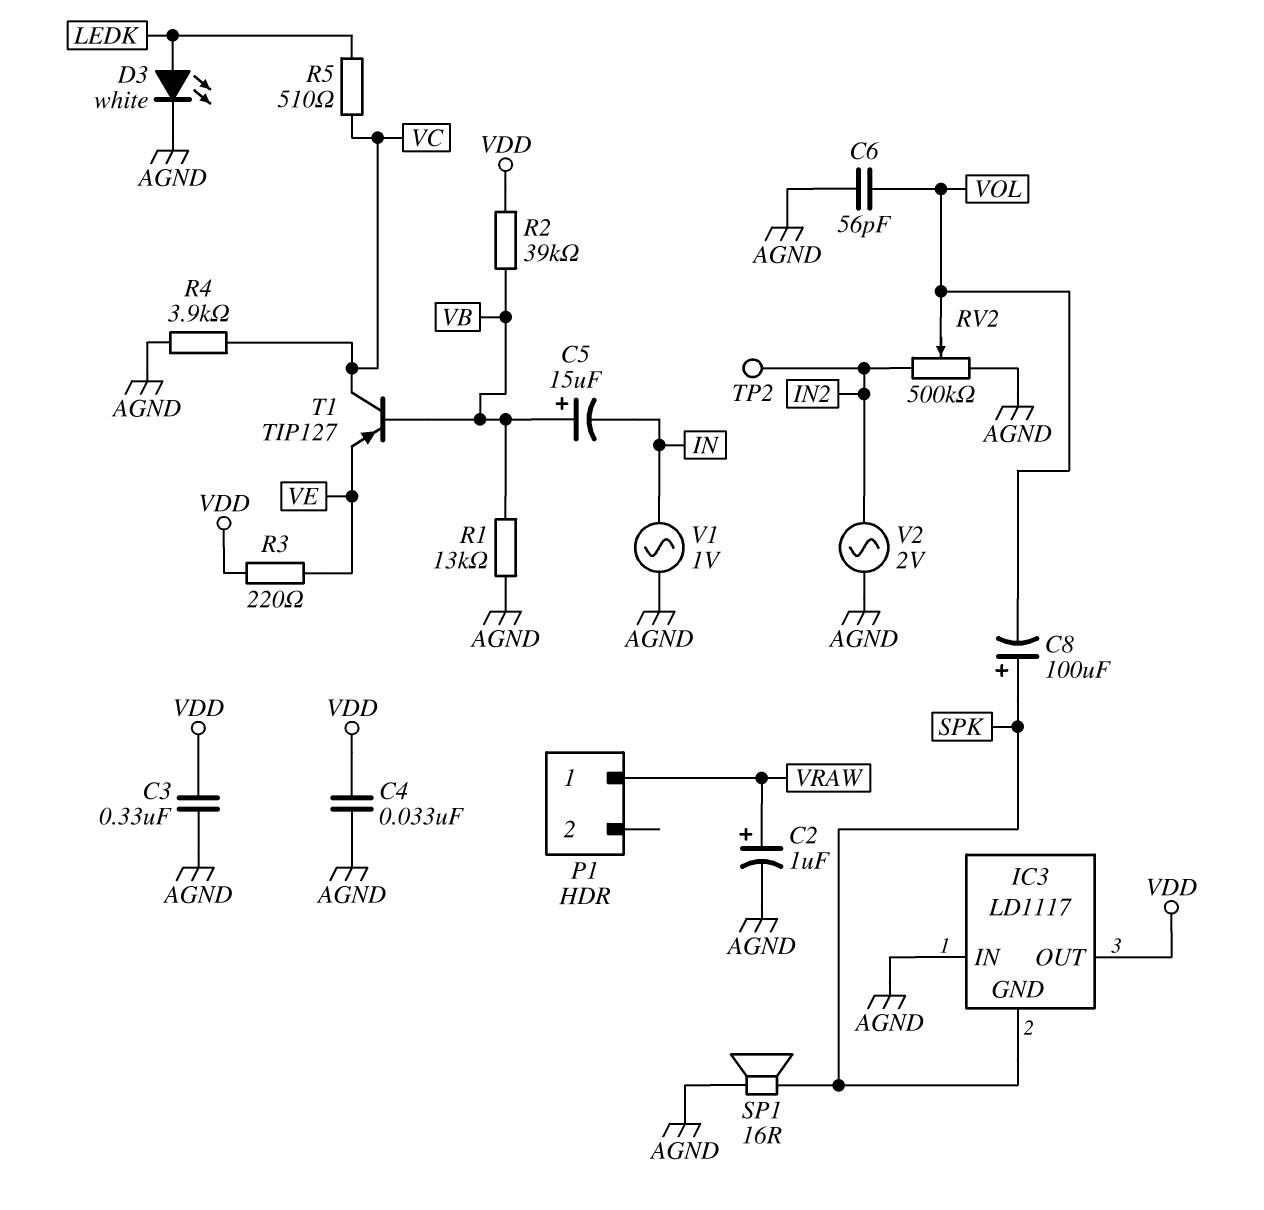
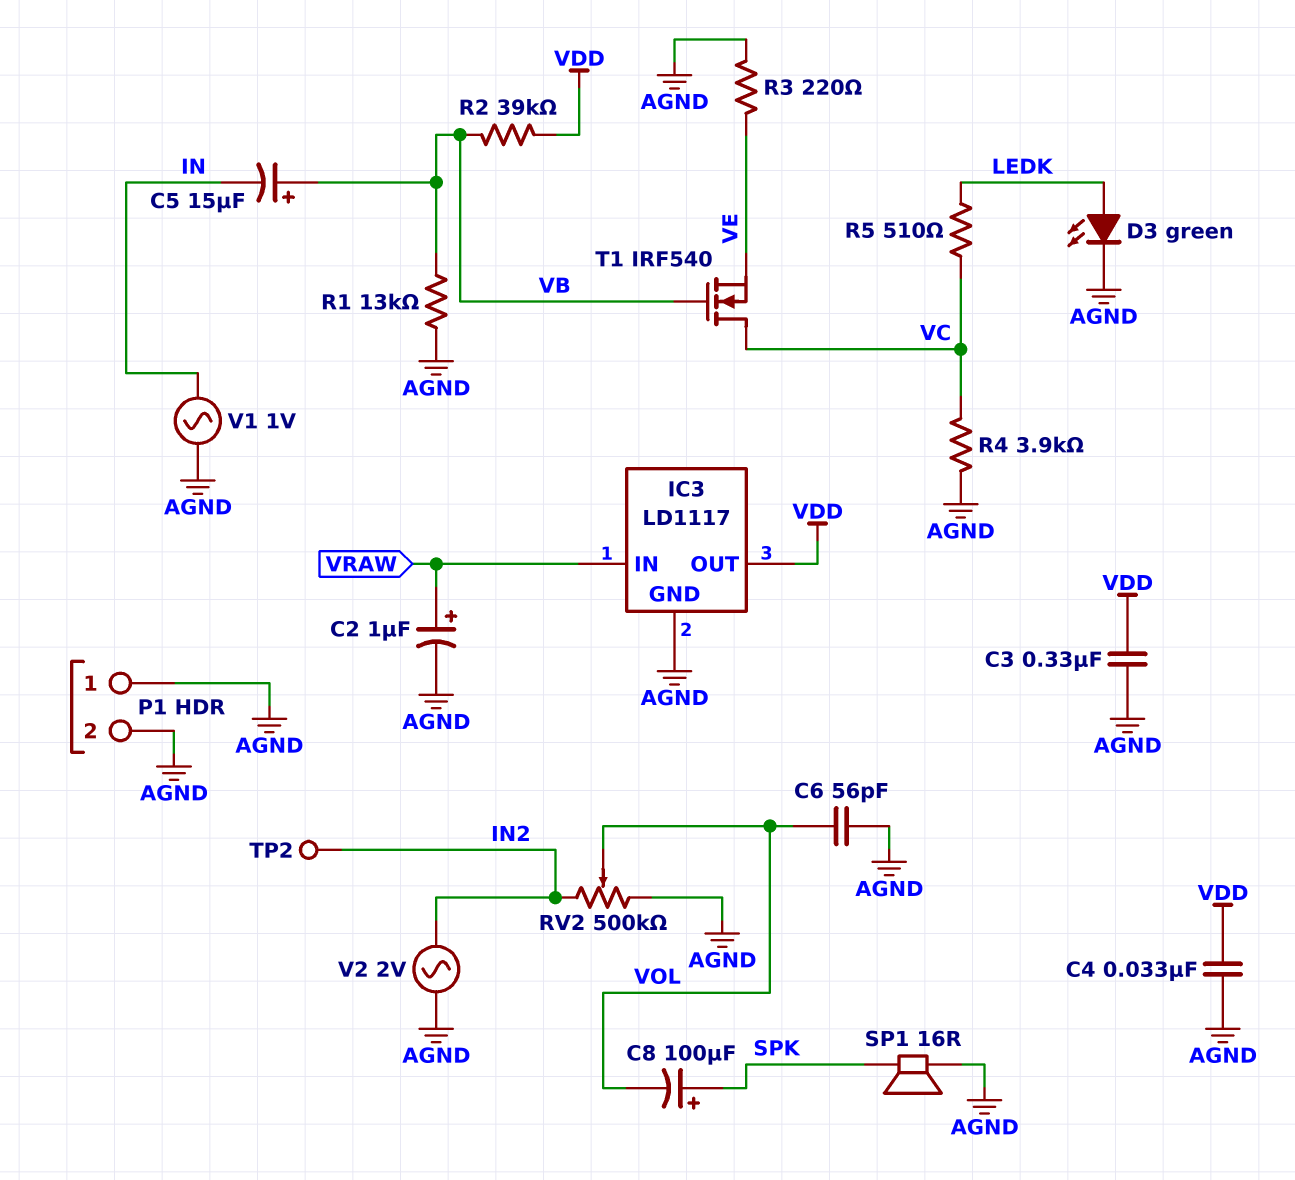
D3: LED white (A LEDK, K AGND) -> LED green (A LEDK, K AGND)
IC3 pin GND: SPK -> AGND
IC3 pin IN: AGND -> VRAW
P1 pin 1: VRAW -> AGND
P1 pin 2: none -> AGND
R3: 220 (VDD, VE) -> 220 (AGND, VE)
T1: PNP TIP127 (B VB, C VC, E VE) -> NMOS IRF540 (G VB, D VC, S VE)

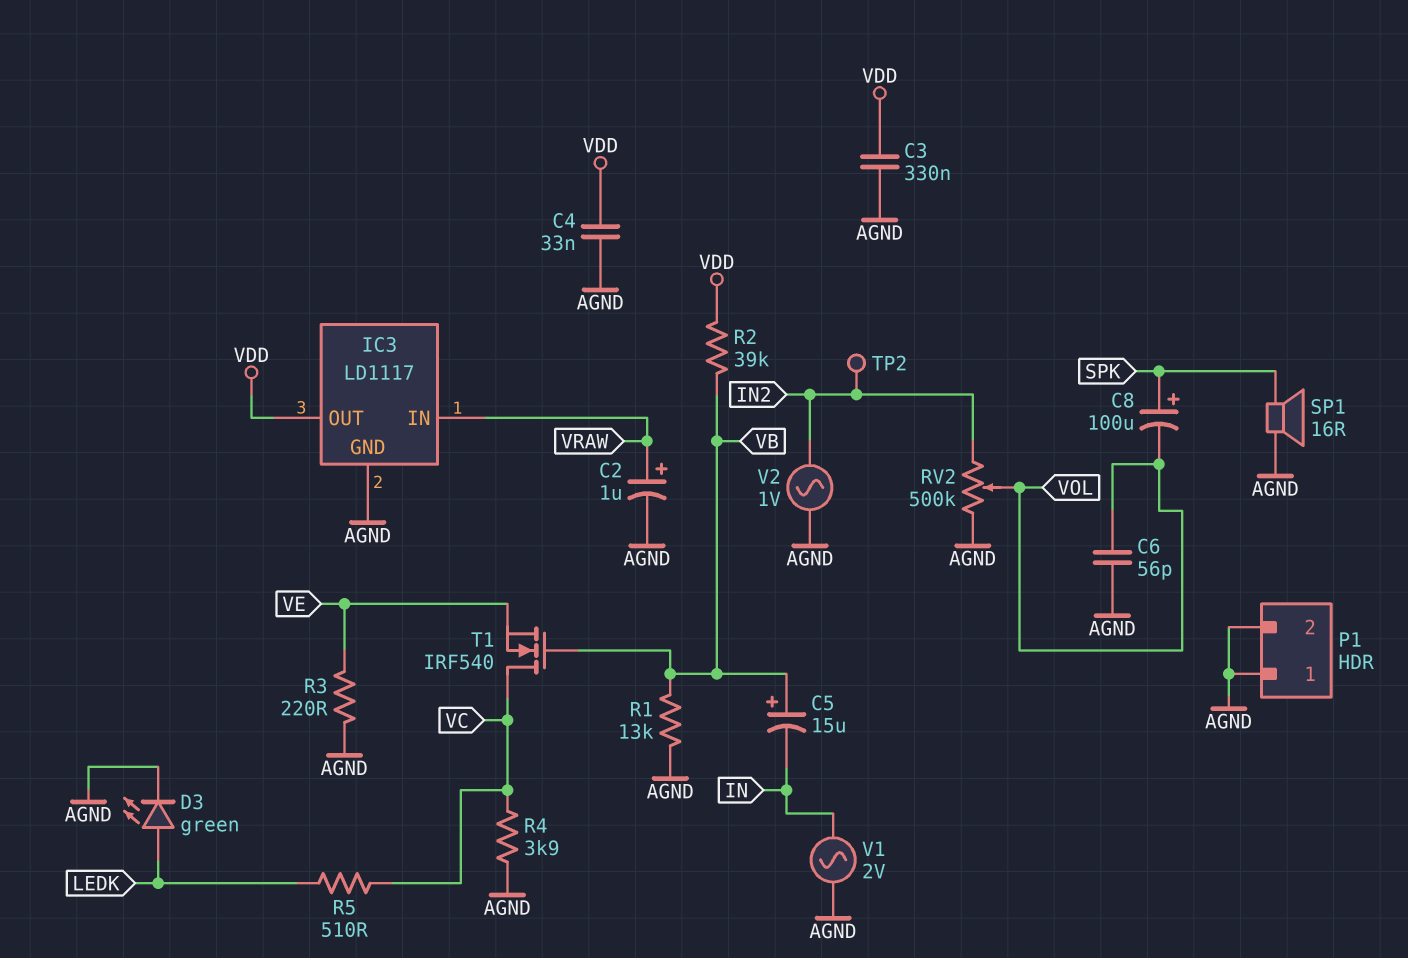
V1: AC 1V (AGND, IN) -> AC 2V (AGND, IN)
V2: AC 2V (AGND, IN2) -> AC 1V (AGND, IN2)

